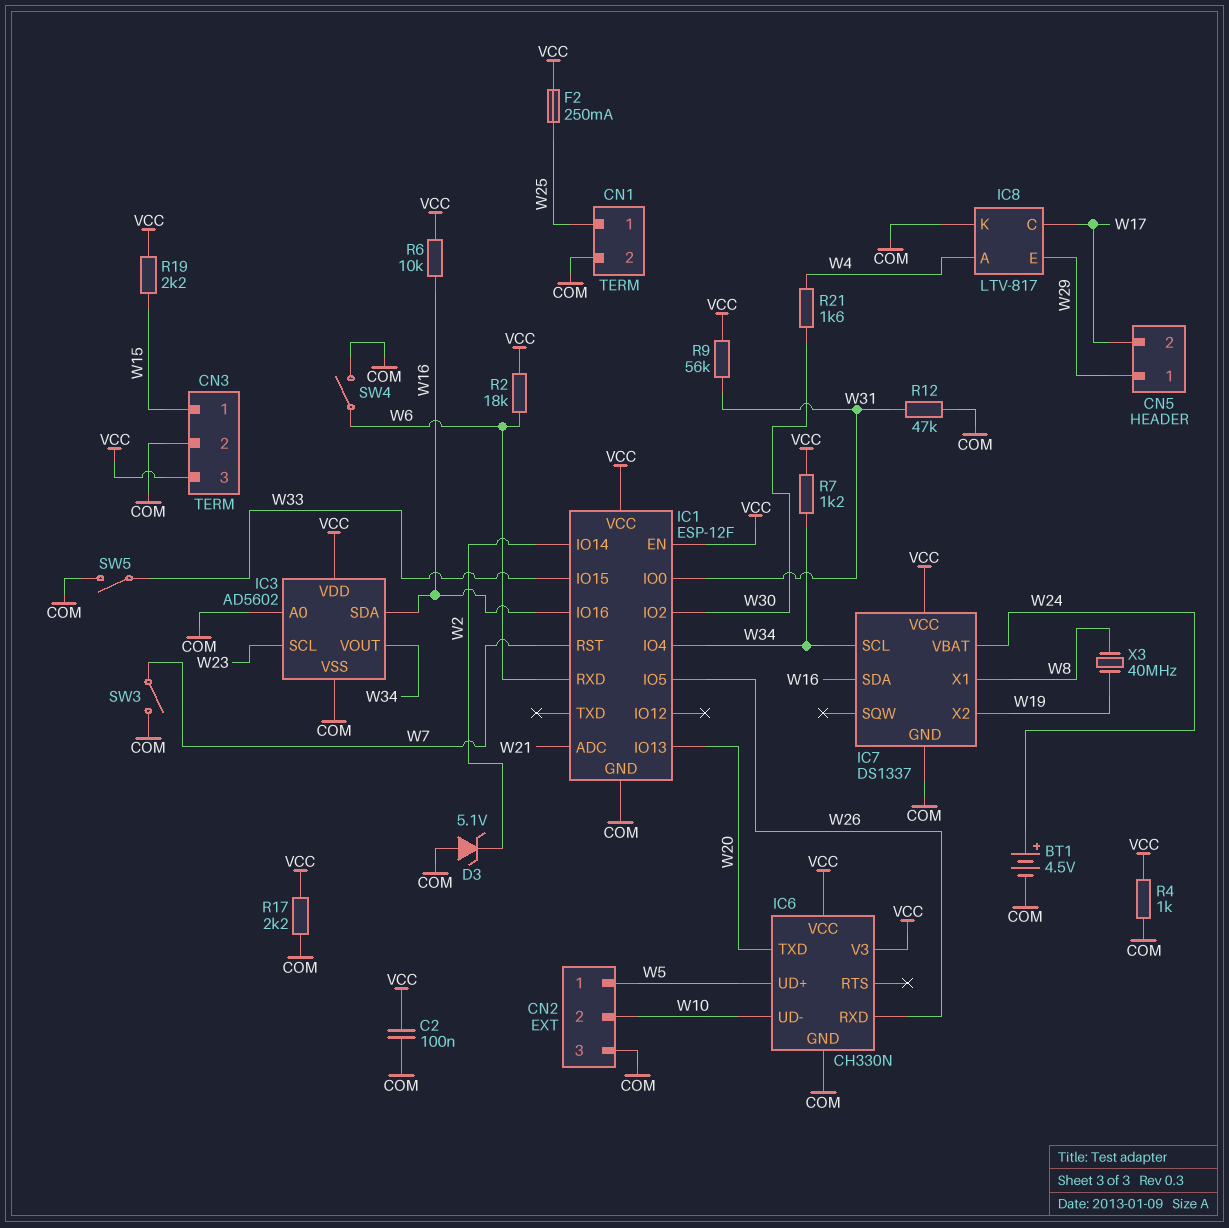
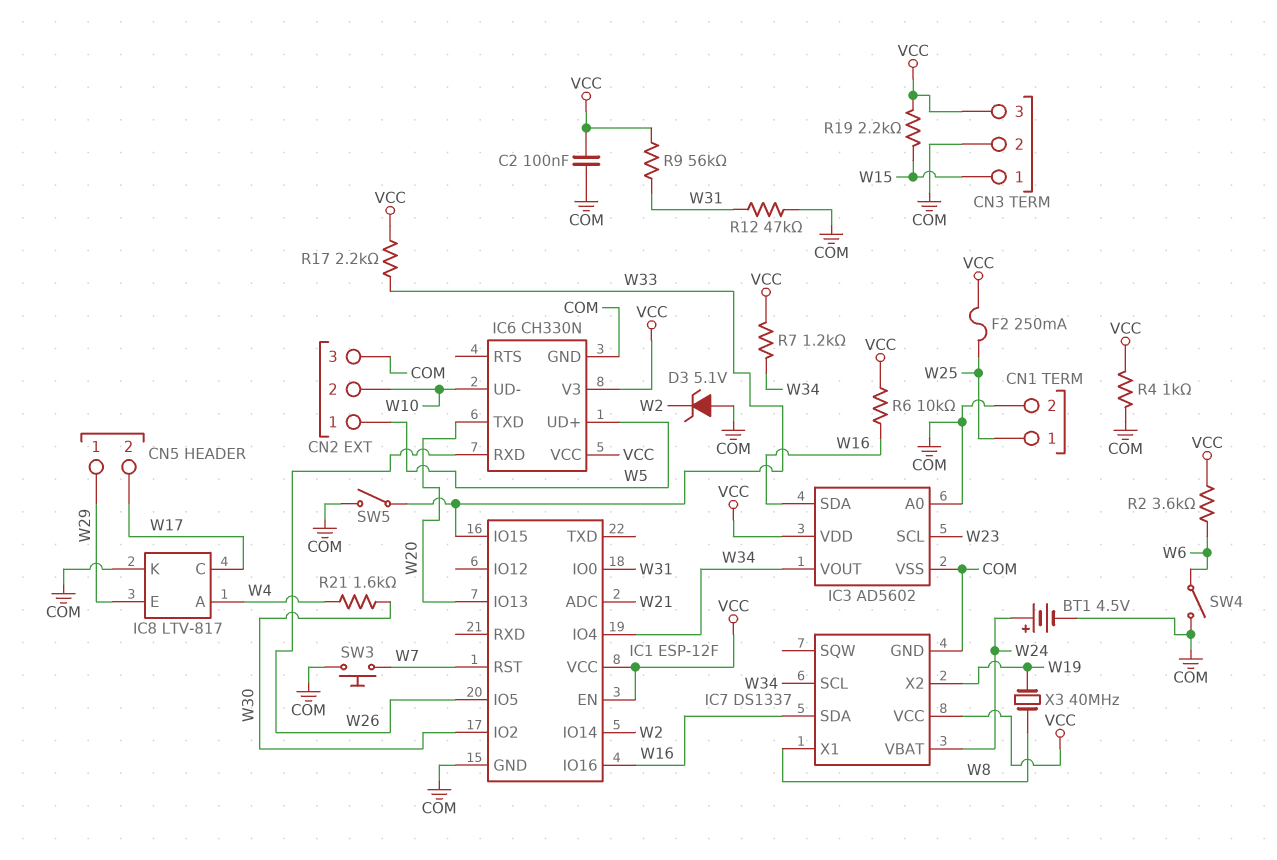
IC1 pin RXD: W6 -> none
R2: 18k (VCC, W6) -> 3.6k (VCC, W6)
R17: 2.2k (COM, VCC) -> 2.2k (VCC, W33)
SW3: switch (COM, W7) -> button (COM, W7)

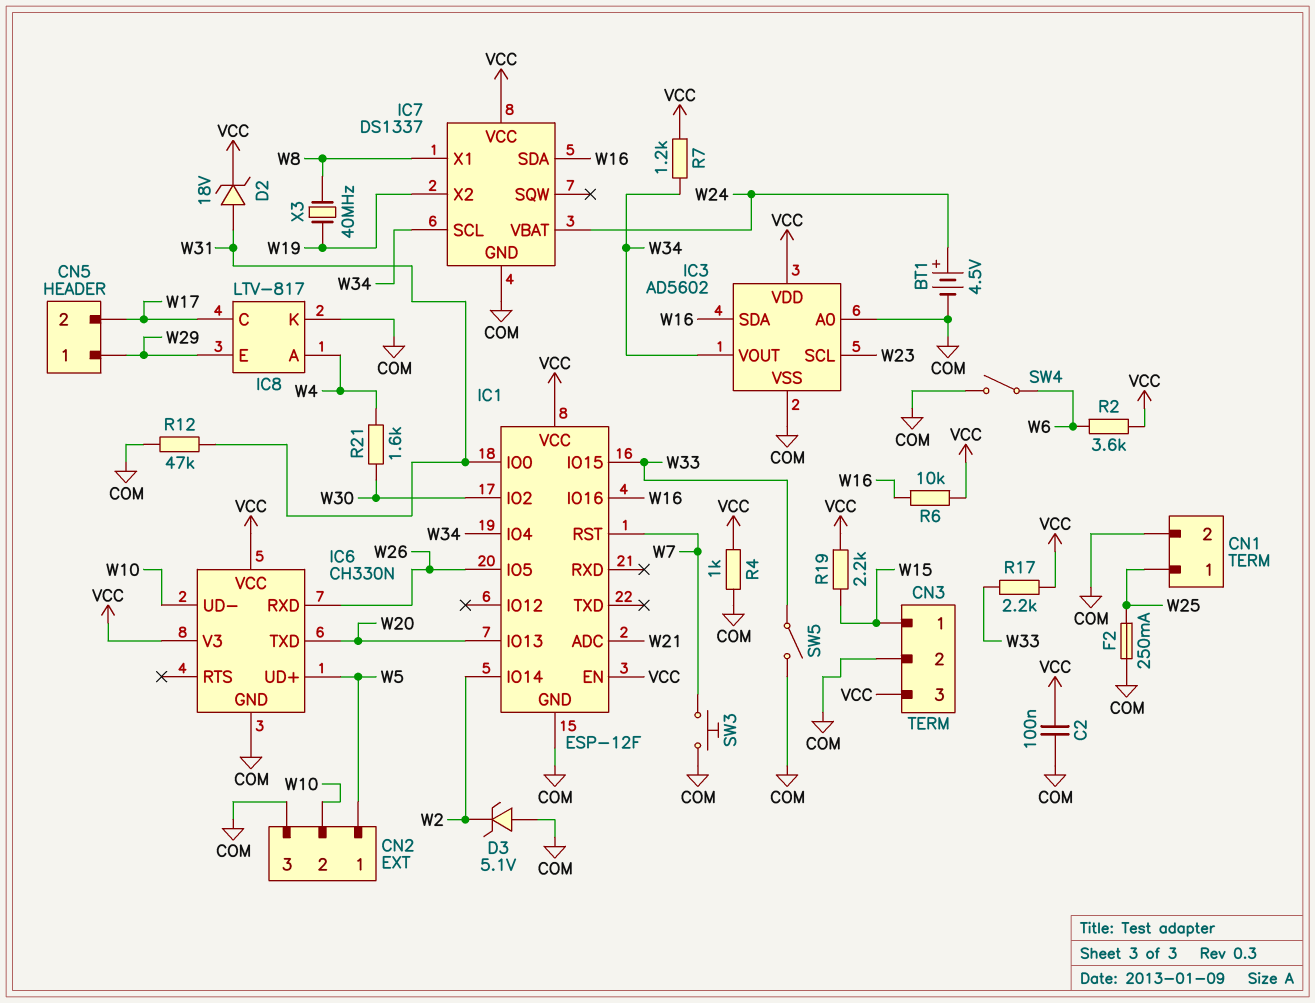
D2: none -> zener 18V (A W31, K VCC)
F2: 250mA (VCC, W25) -> 250mA (COM, W25)
R9: 56k (VCC, W31) -> none

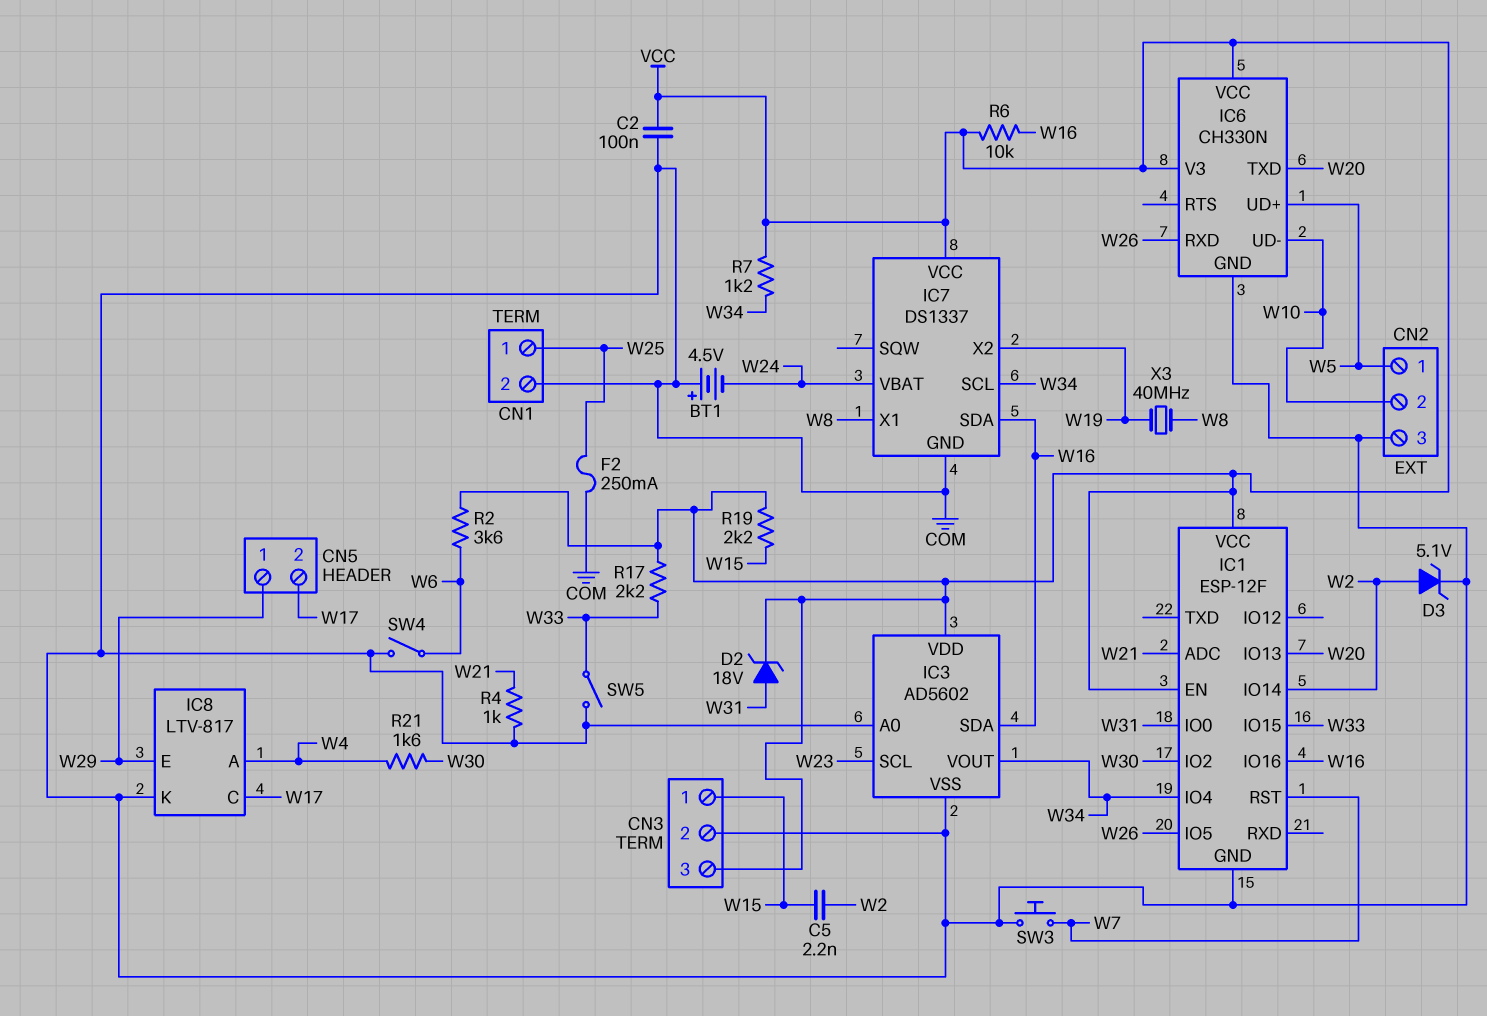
BT1: 4.5V (plus W24, minus COM) -> 4.5V (plus COM, minus W24)
C5: none -> 2.2nF (W2, W15)
D3: zener 5.1V (A COM, K W2) -> zener 5.1V (A W2, K COM)
R4: 1k (COM, VCC) -> 1k (COM, W21)
R12: 47k (COM, W31) -> none

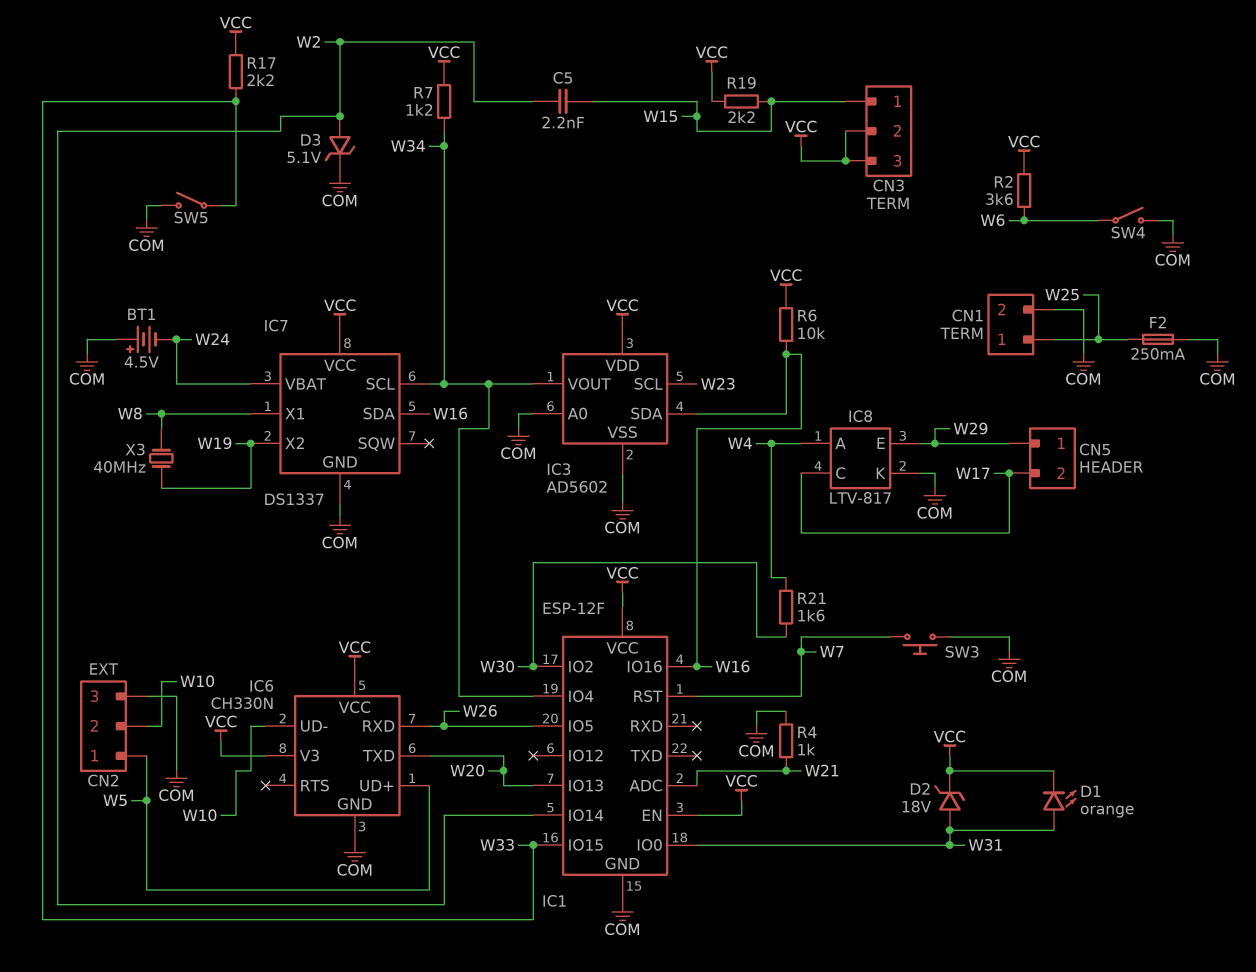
C2: 100nF (COM, VCC) -> none
CN3 pin 2: COM -> VCC
D1: none -> LED orange (A W31, K VCC)

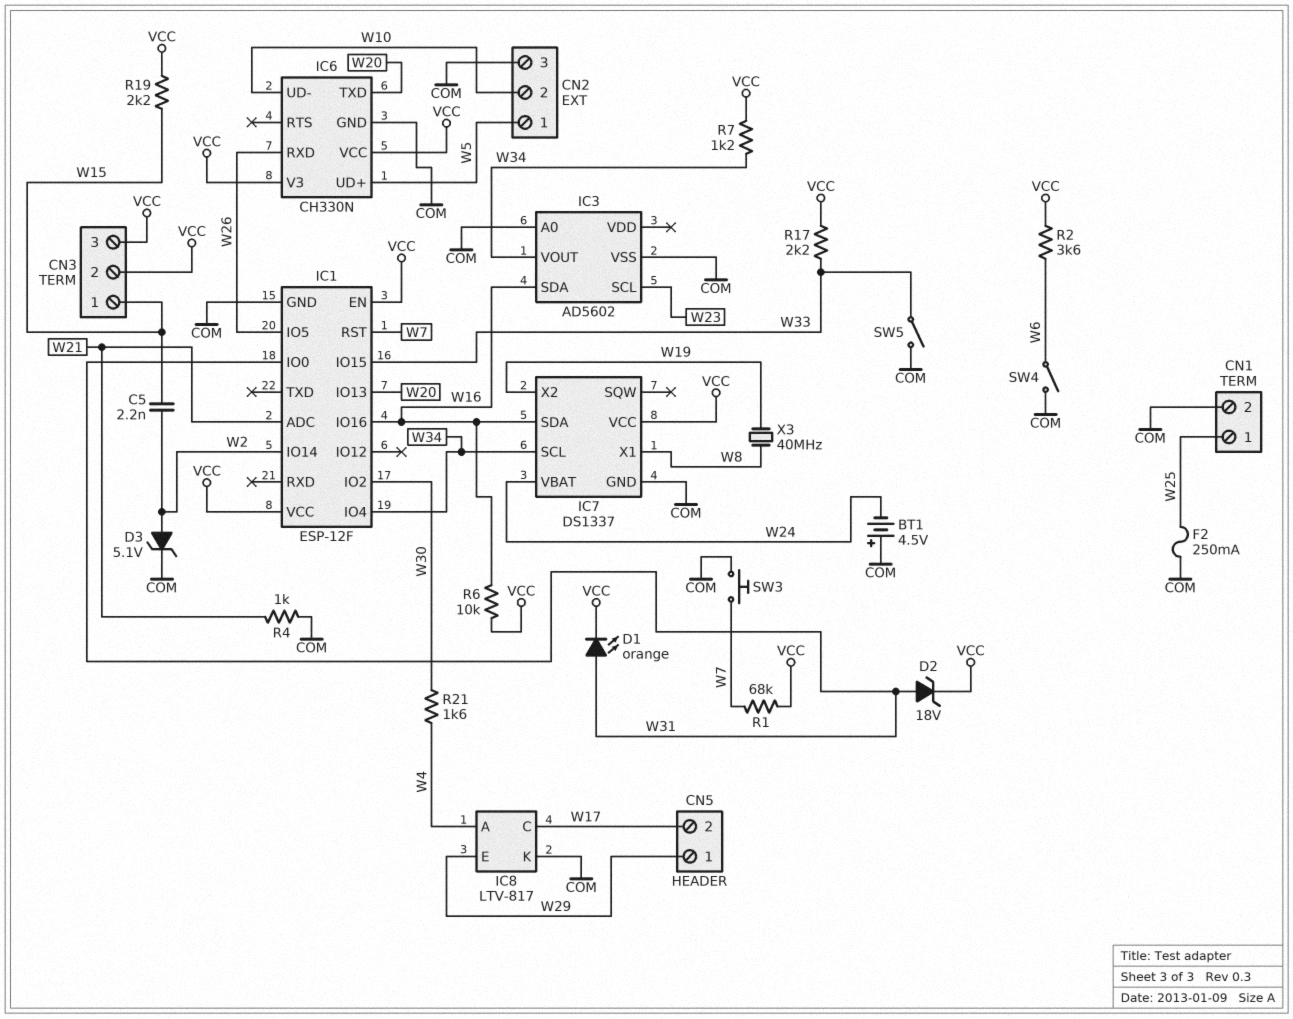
IC3 pin VDD: VCC -> none
R1: none -> 68k (VCC, W7)

